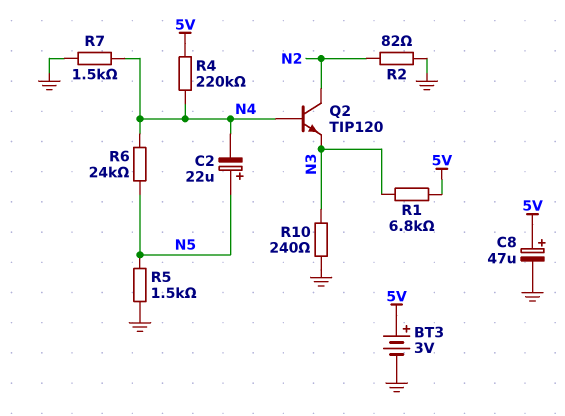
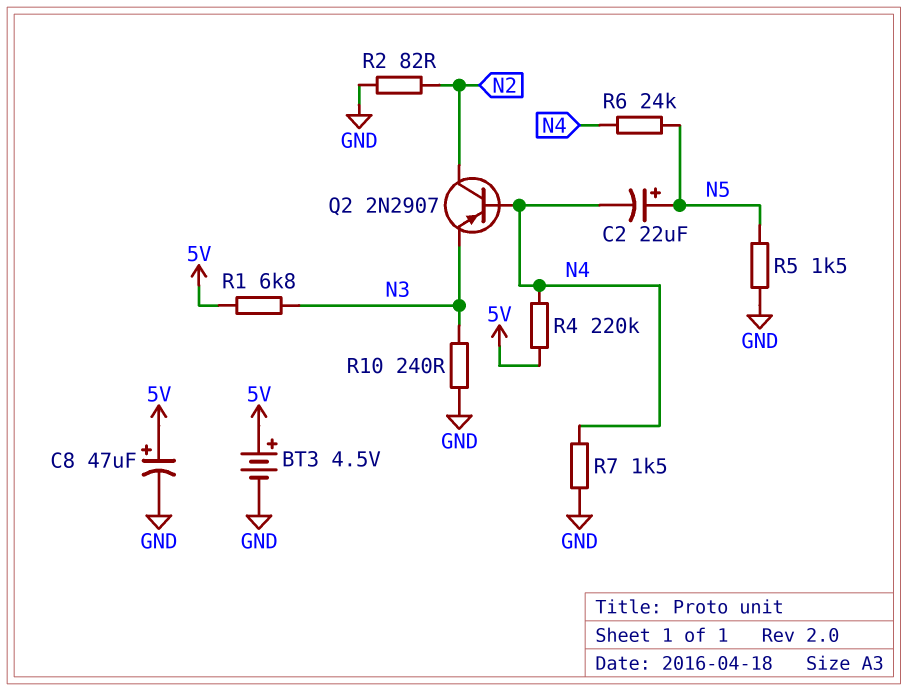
BT3: 3V (plus 5V, minus GND) -> 4.5V (plus 5V, minus GND)
Q2: NPN TIP120 (B N4, C N2, E N3) -> PNP 2N2907 (B N4, C N2, E N3)

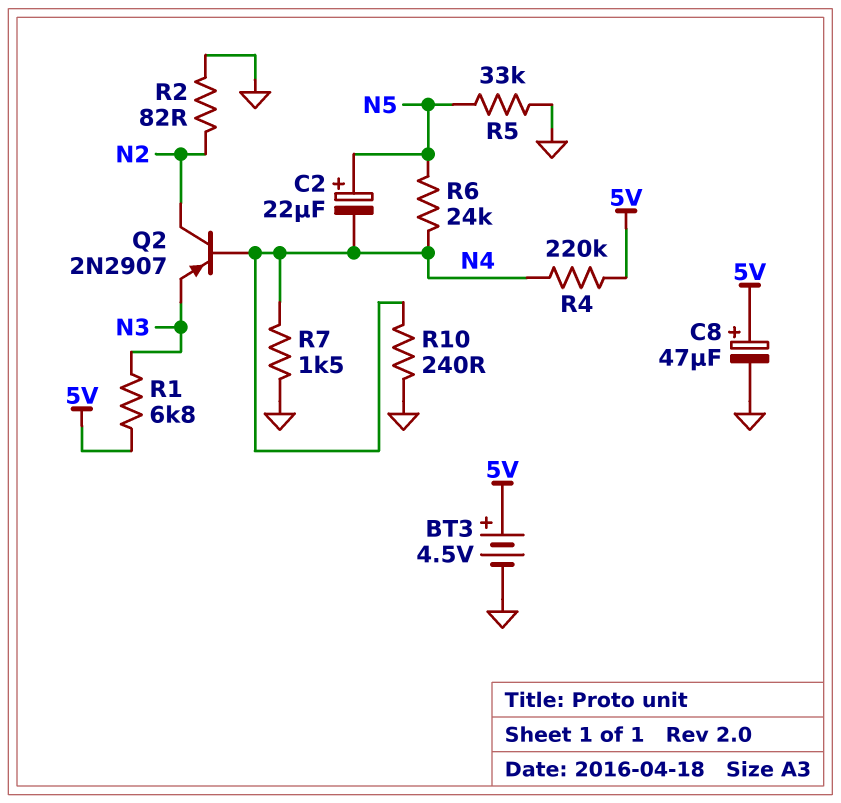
R5: 1.5k (GND, N5) -> 33k (GND, N5)
R10: 240 (GND, N3) -> 240 (GND, N4)

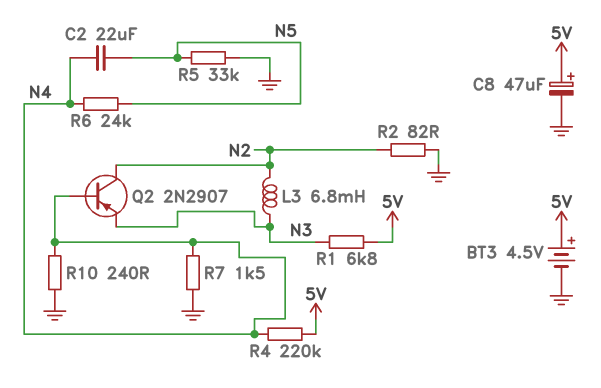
C2: 22uF (plus N5, minus N4) -> 22uF (N4, N5)
L3: none -> 6.8mH (N2, N3)

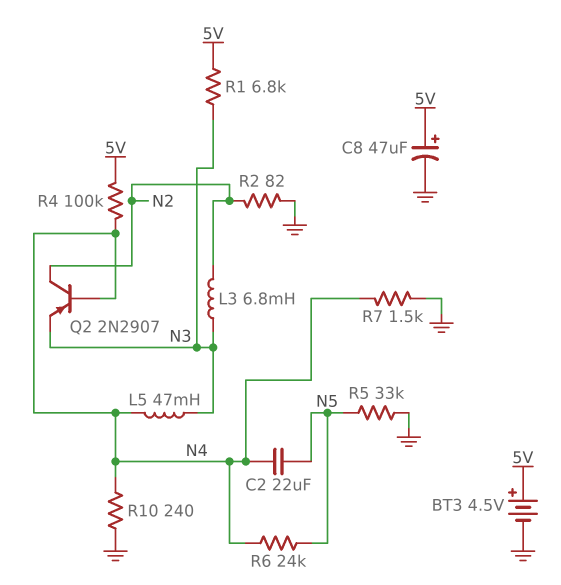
L5: none -> 47mH (N3, N4)
R4: 220k (5V, N4) -> 100k (5V, N4)

